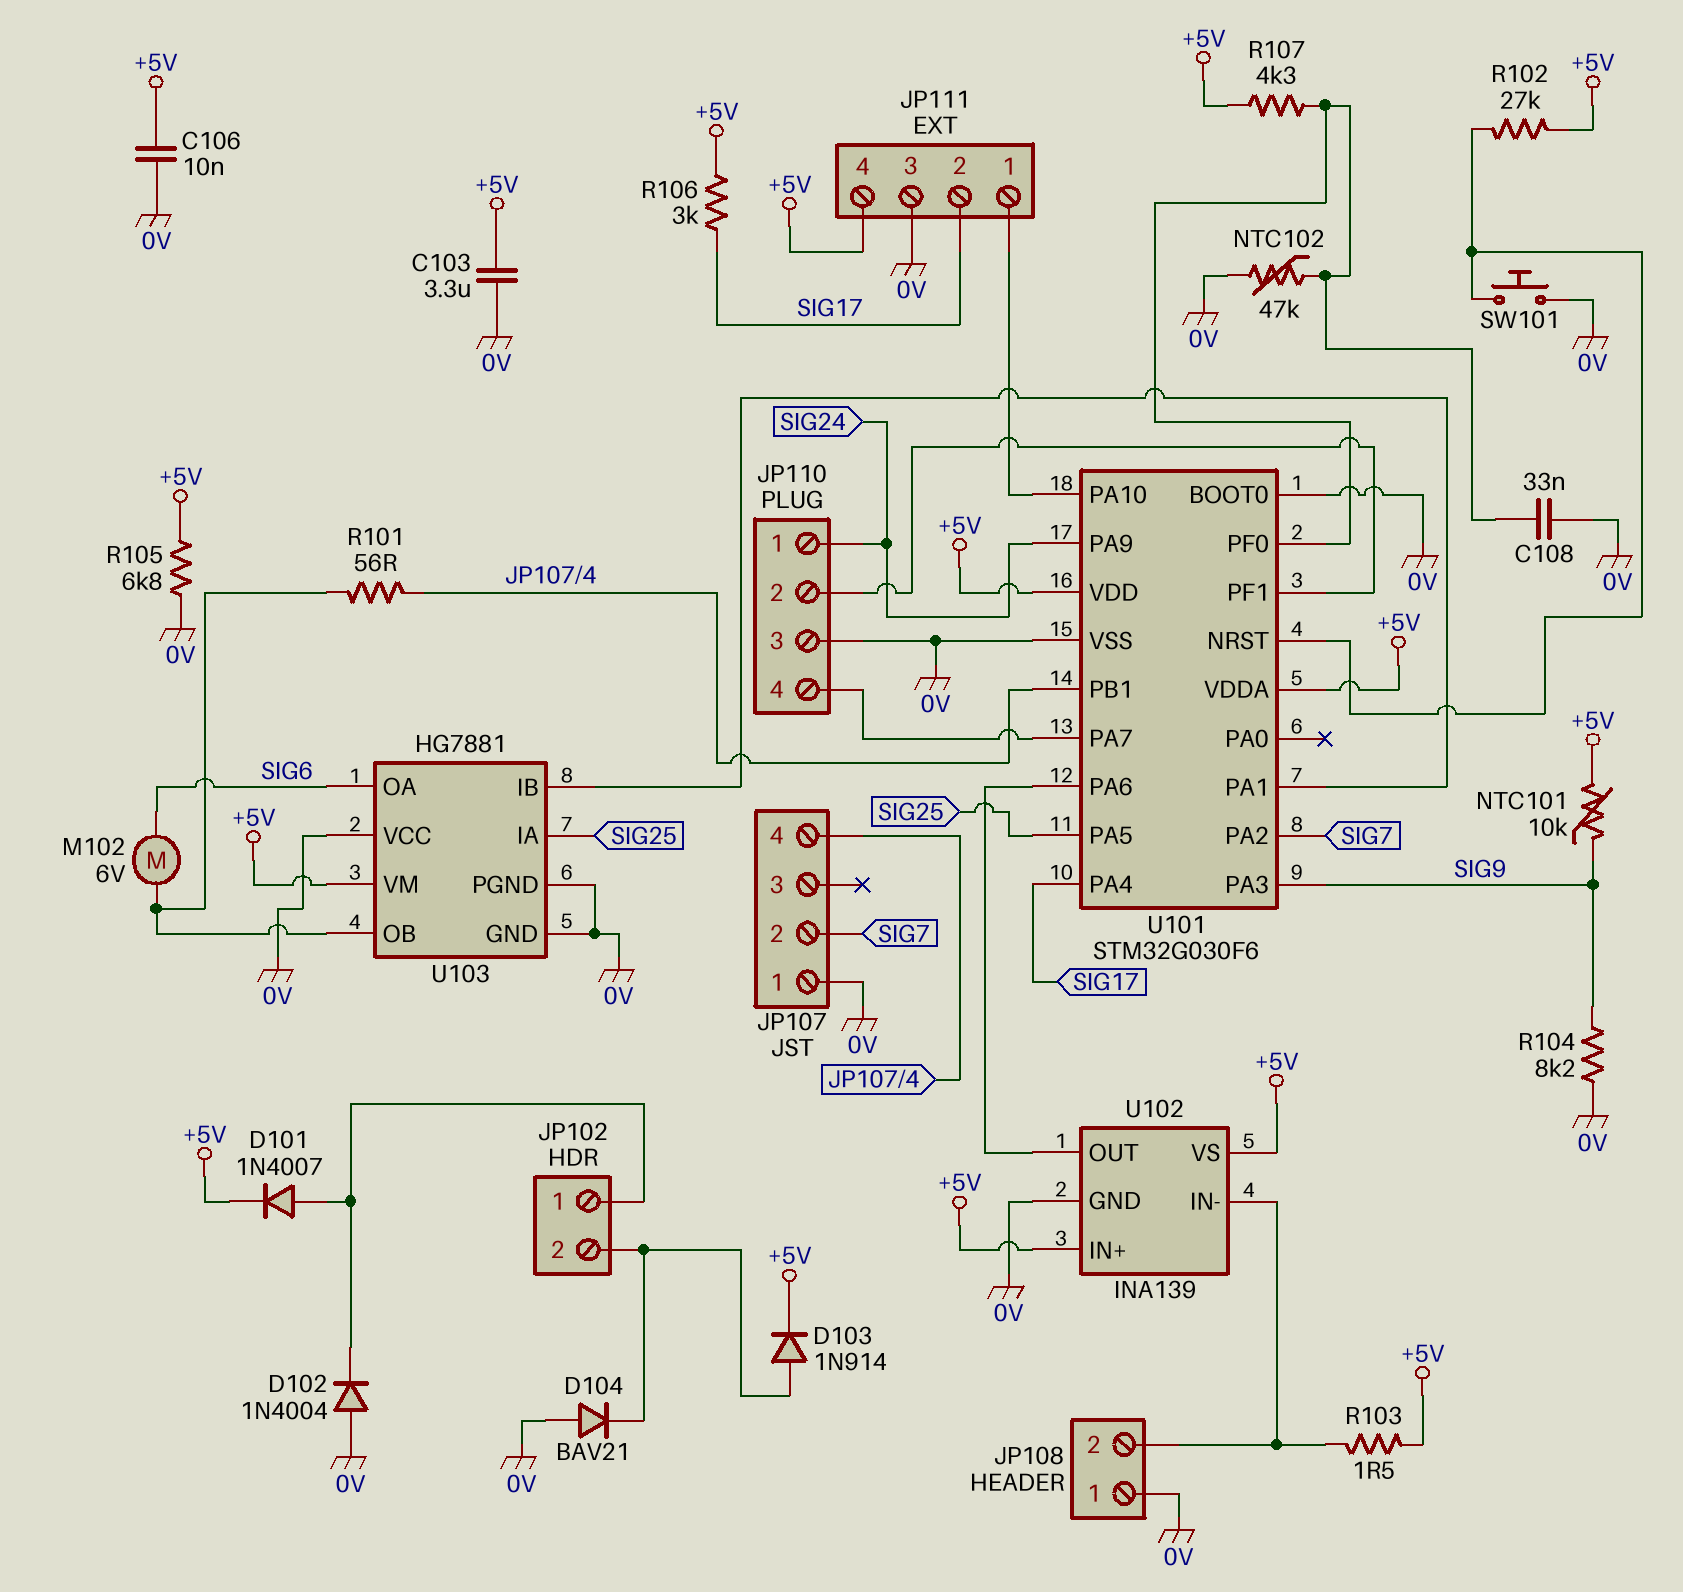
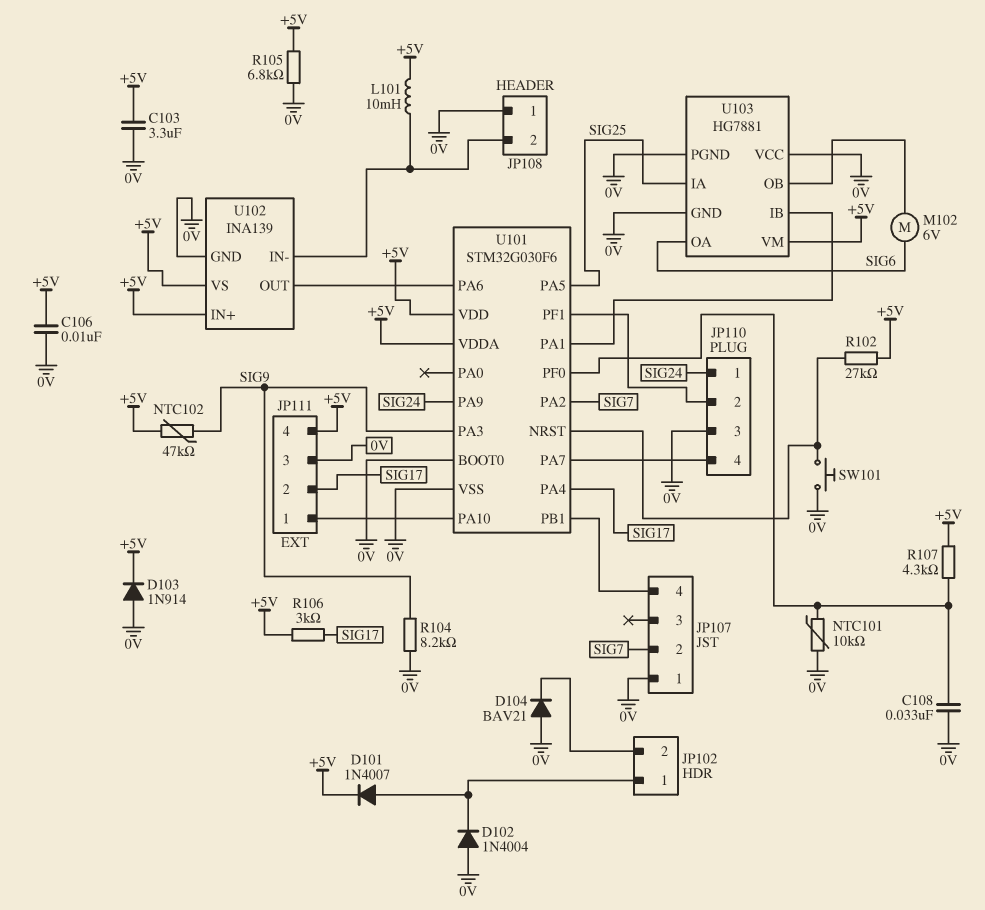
D103: diode 1N914 (A JP102/2, K +5V) -> diode 1N914 (A 0V, K +5V)
L101: none -> 10mH (+5V, JP108/2)
NTC101: 10k (+5V, SIG9) -> 10k (0V, U101/PF0)
NTC102: 47k (0V, U101/PF0) -> 47k (+5V, SIG9)
R101: 56 (JP107/4, U103/OB) -> none
R103: 1.5 (+5V, JP108/2) -> none

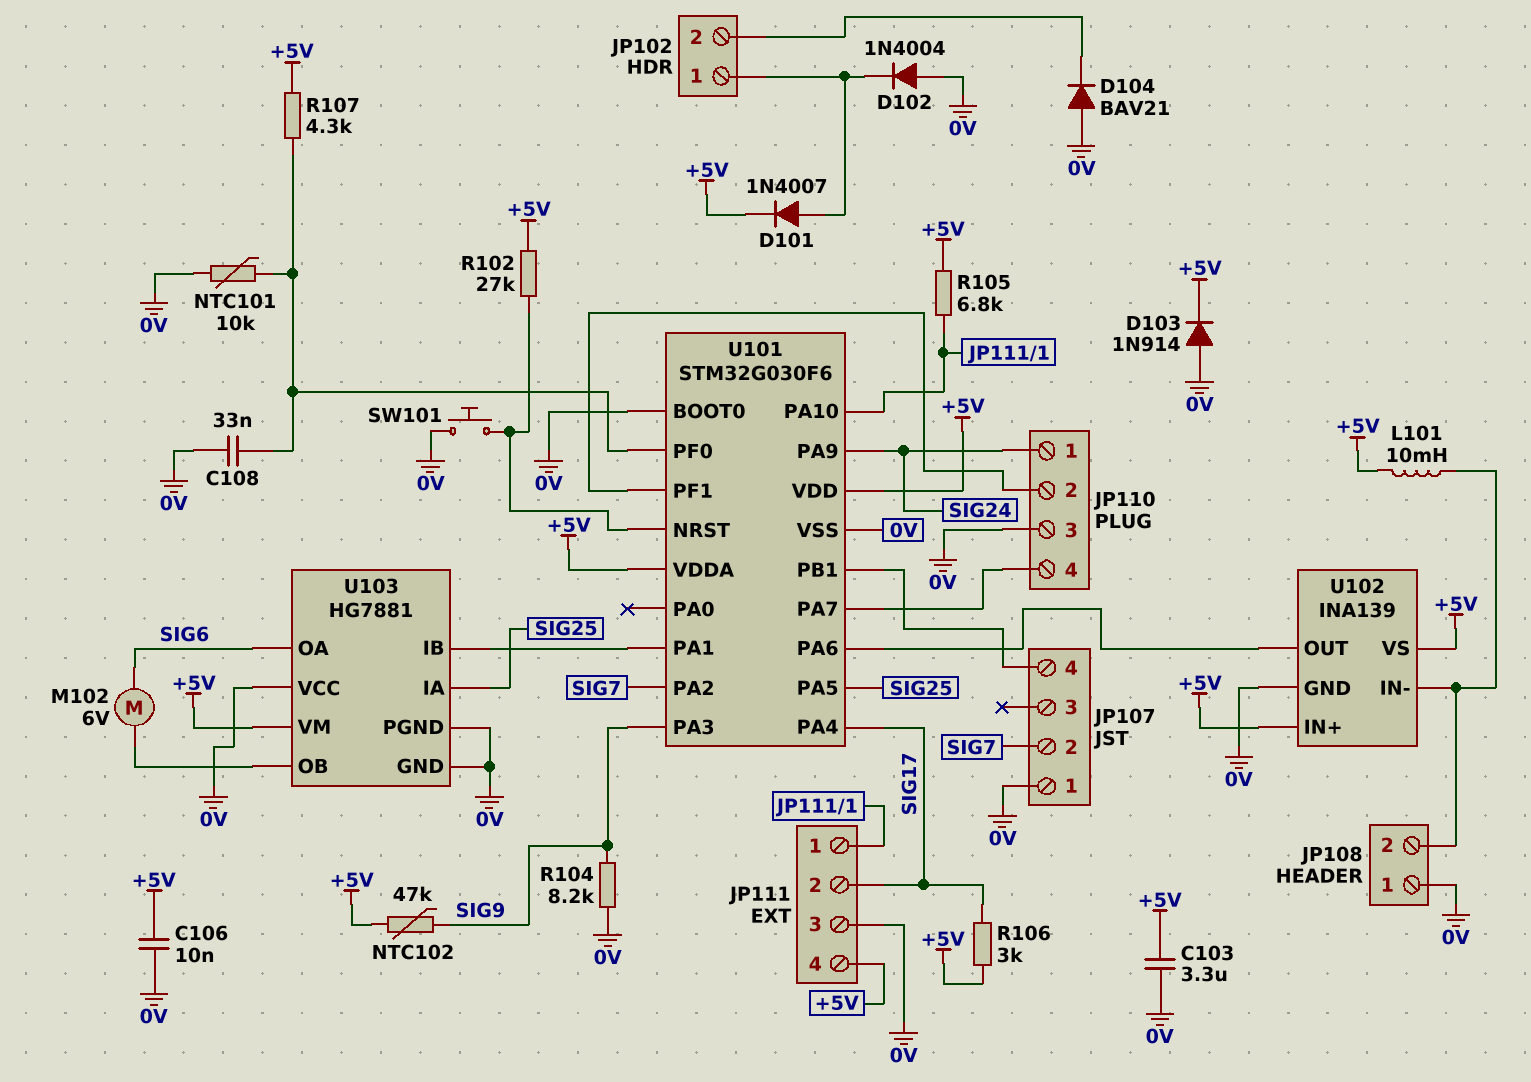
R105: 6.8k (+5V, 0V) -> 6.8k (+5V, JP111/1)

